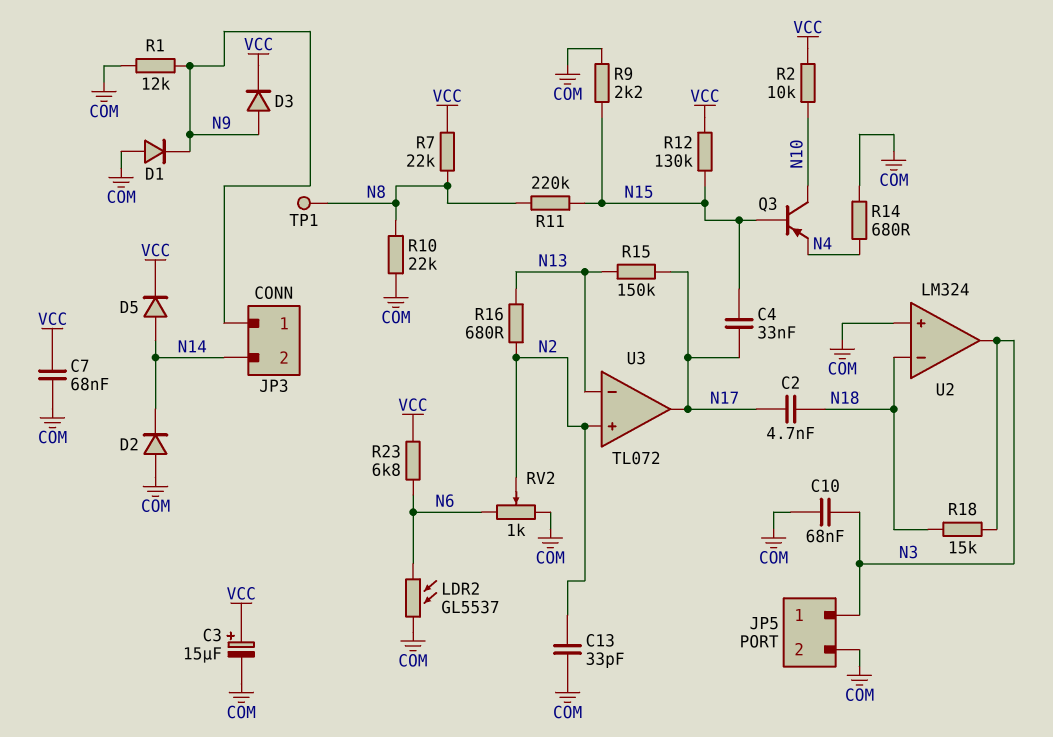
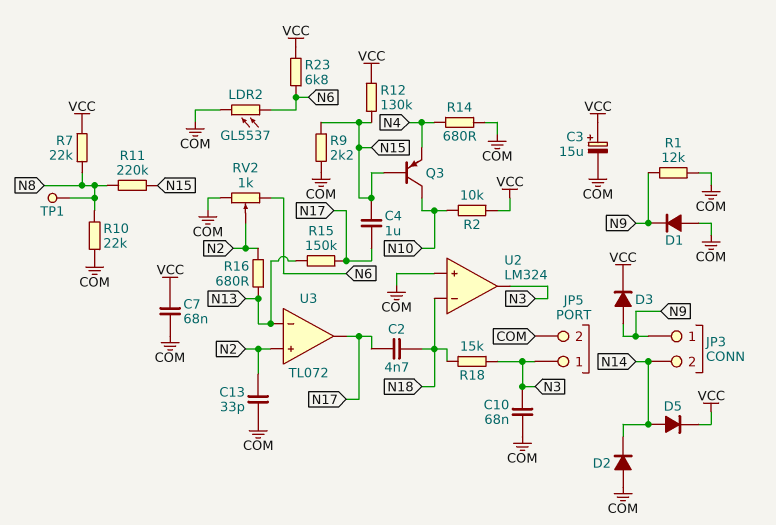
C4: 33nF (N15, N17) -> 1uF (N15, N17)

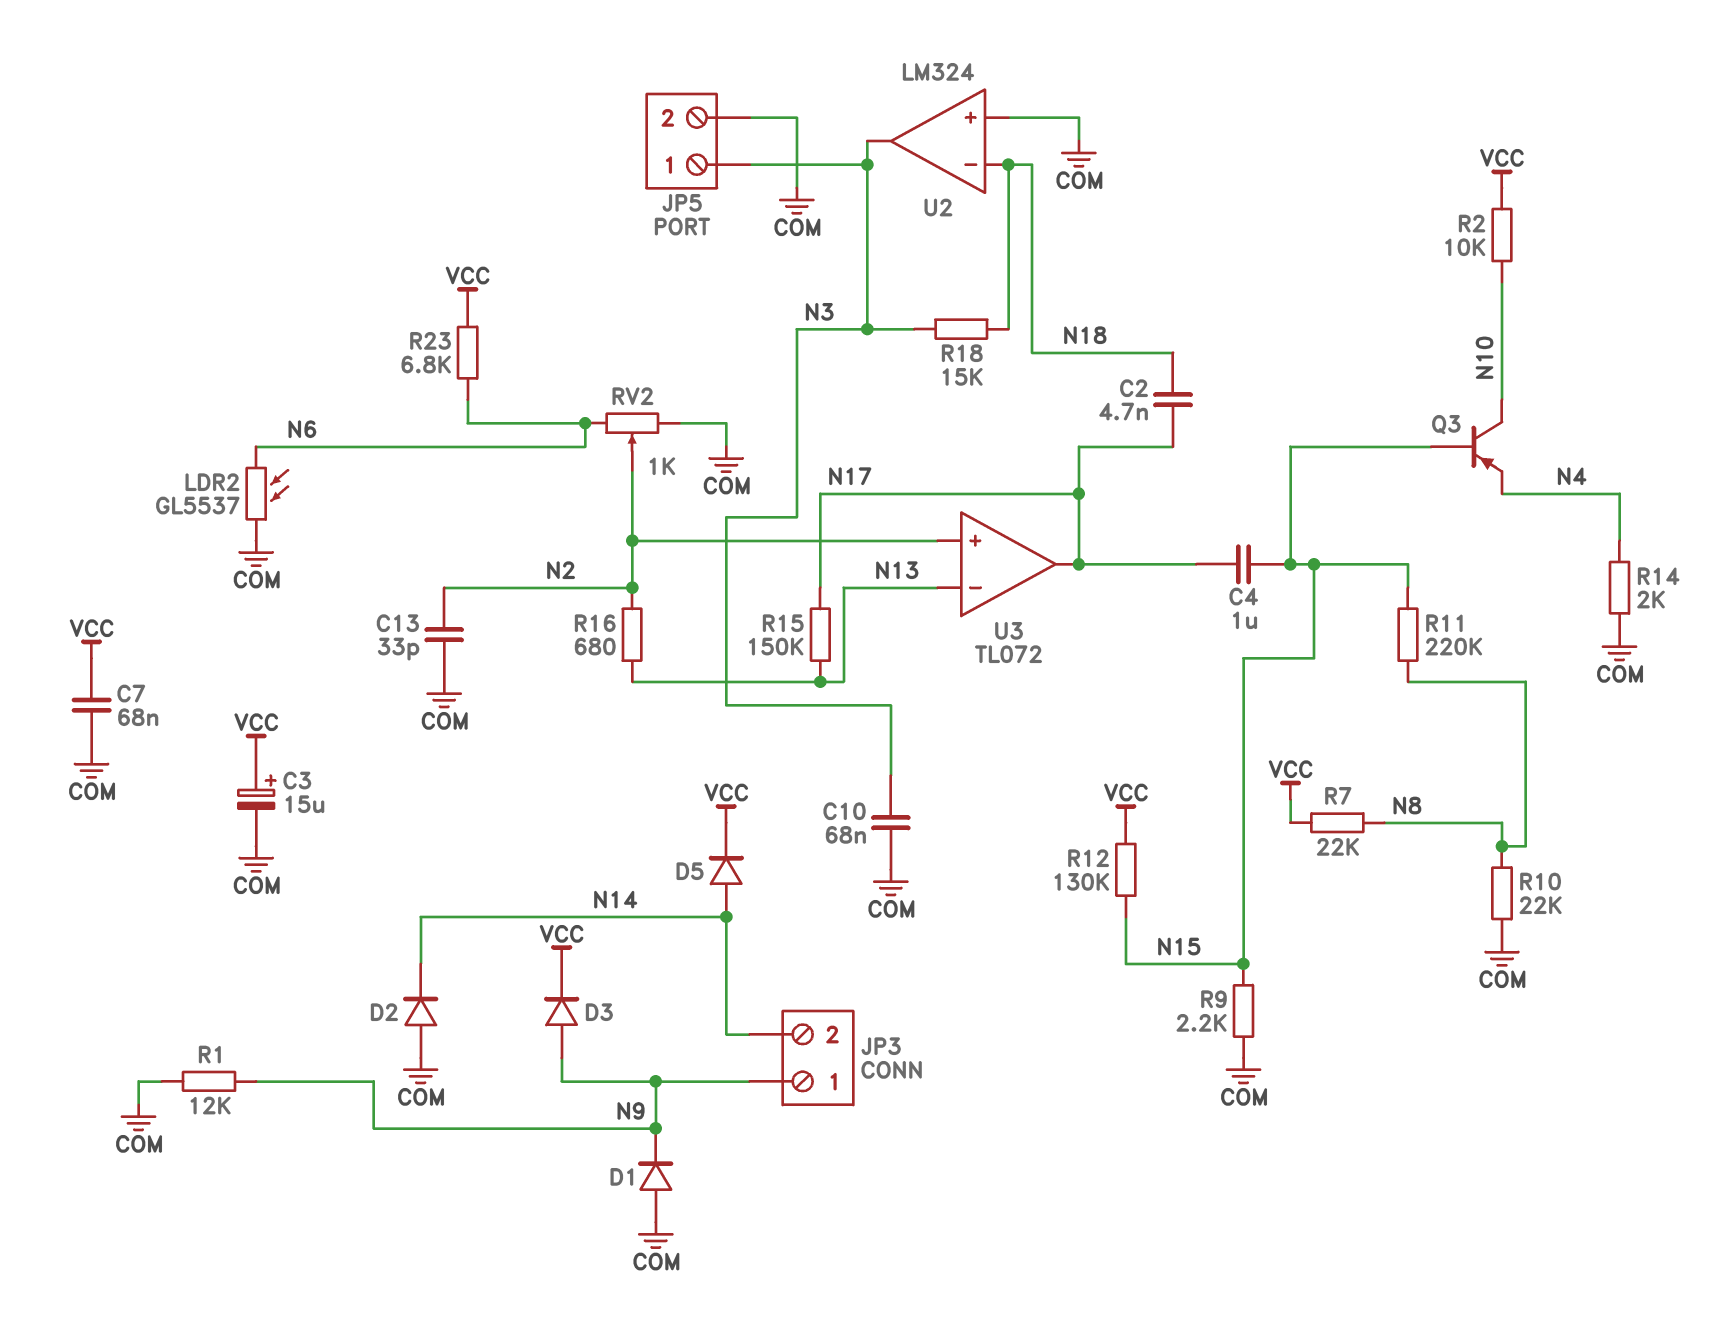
R14: 680 (COM, N4) -> 2k (COM, N4)
TP1: test point (N8) -> none

